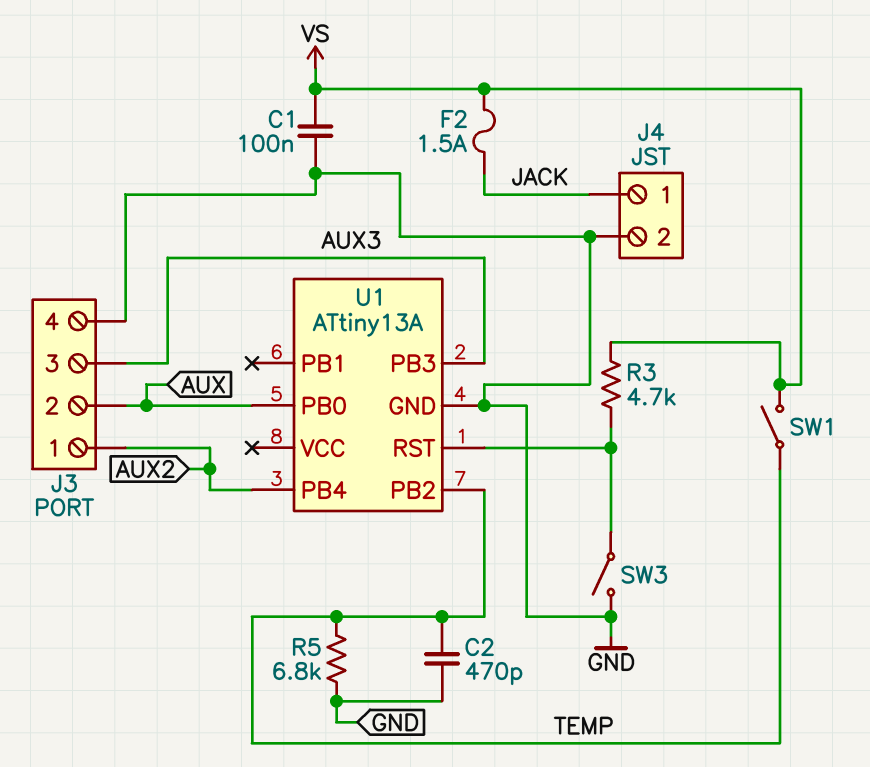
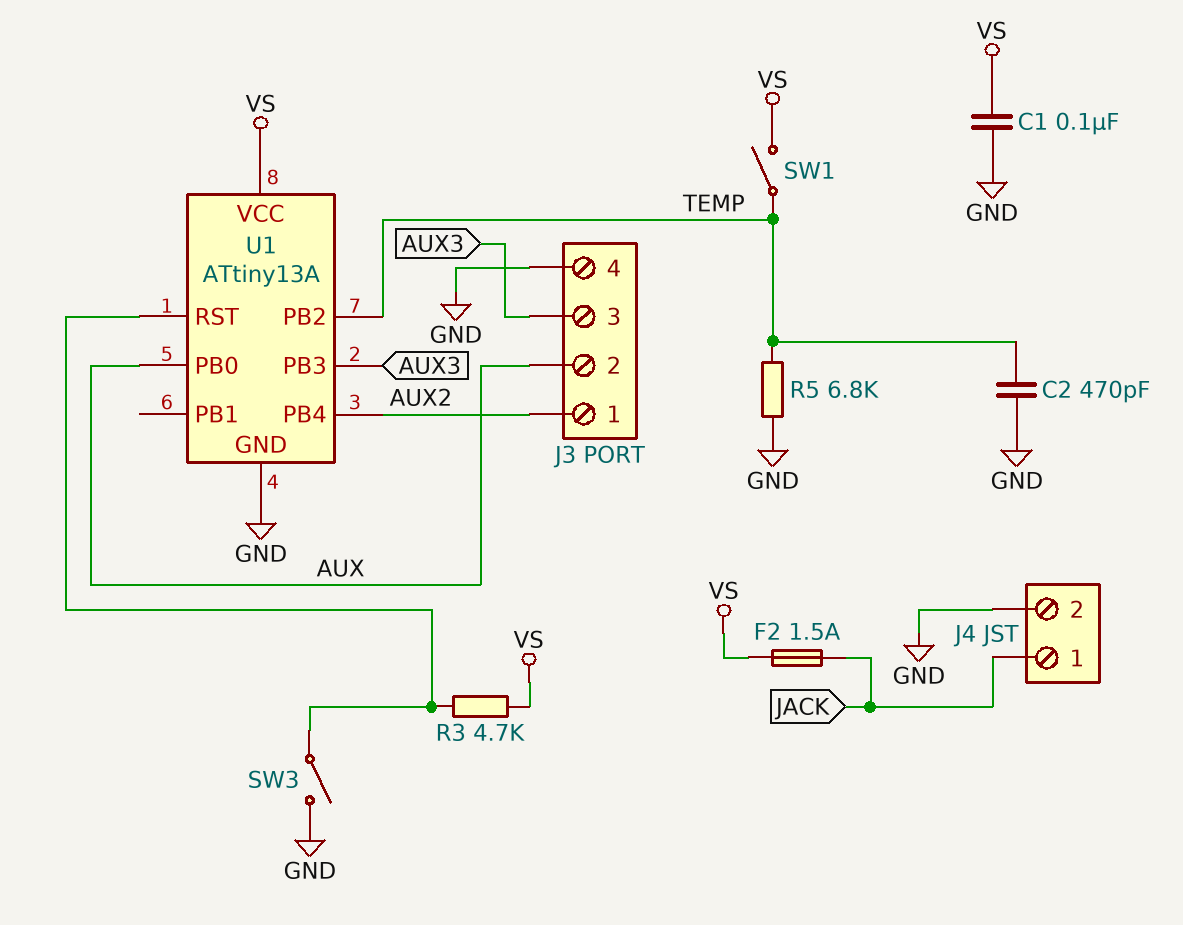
U1 pin VCC: none -> VS

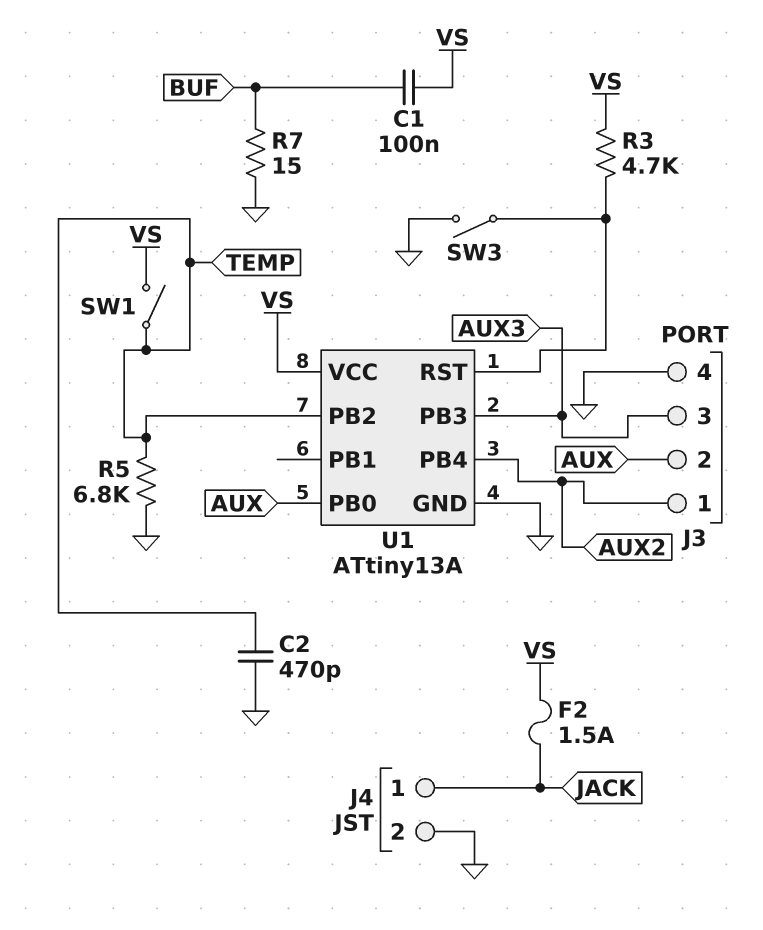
C1: 100nF (GND, VS) -> 100nF (BUF, VS)
R7: none -> 15 (BUF, GND)

